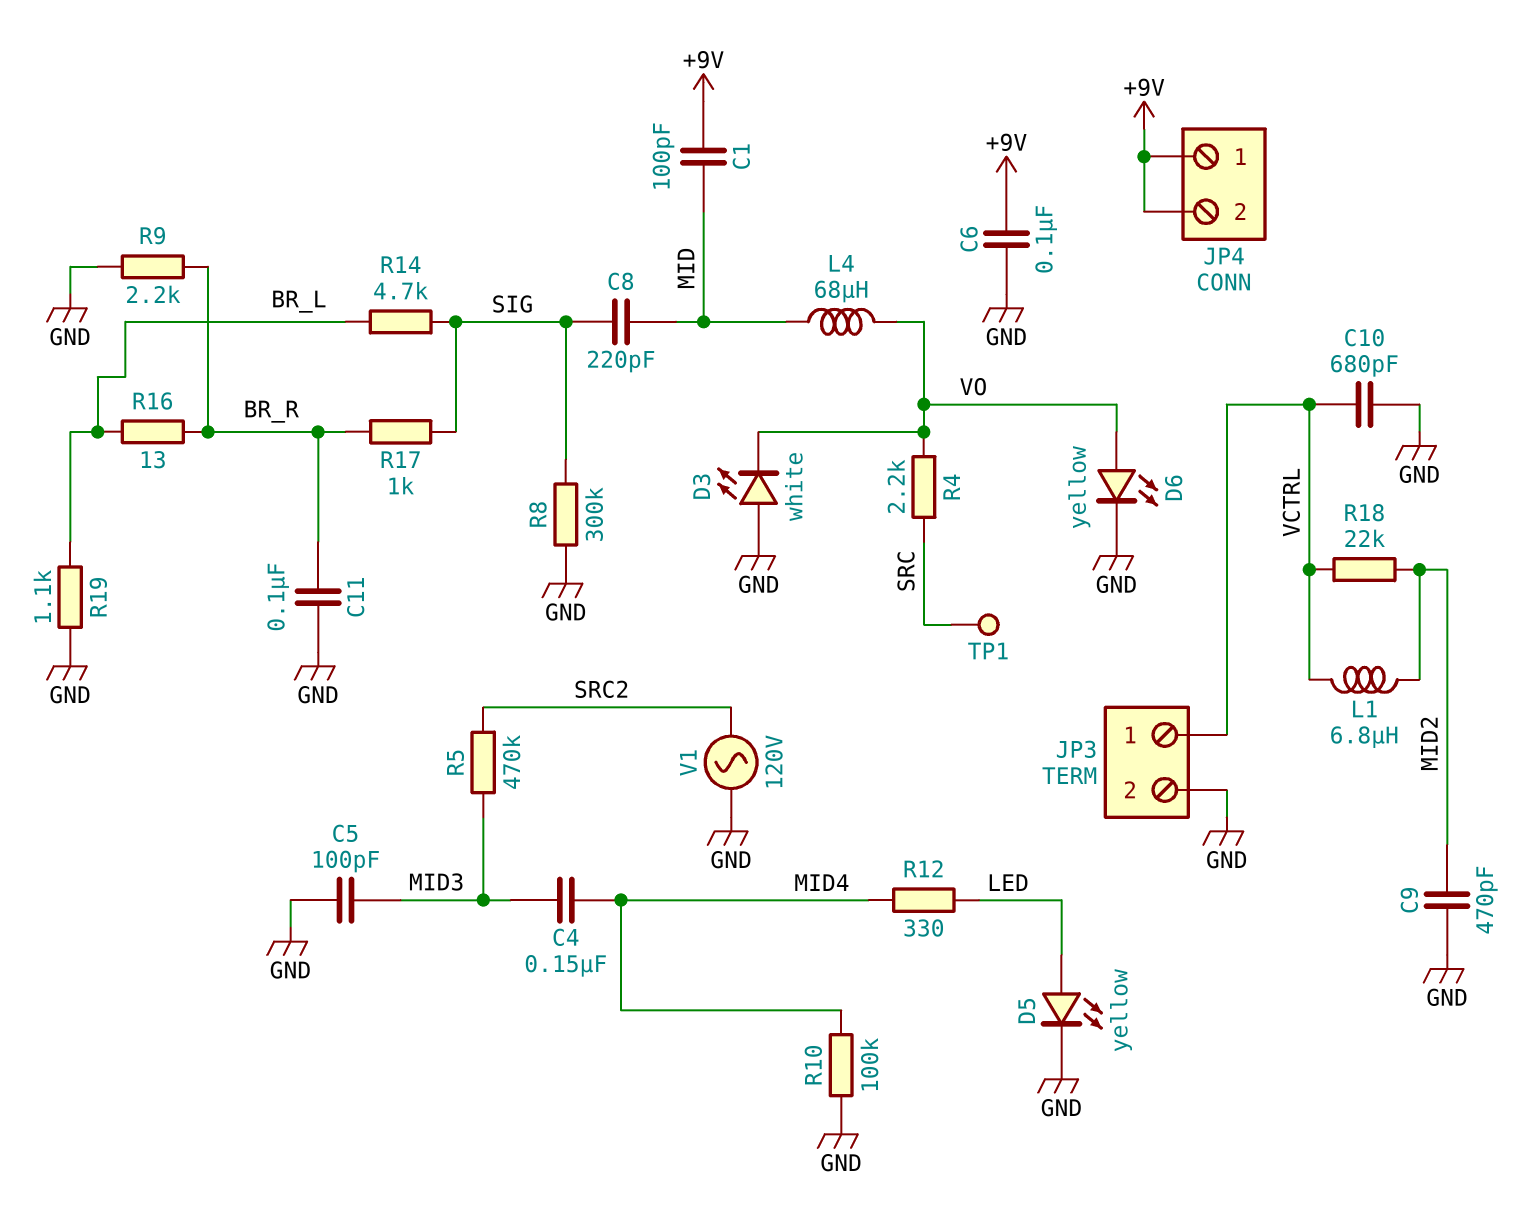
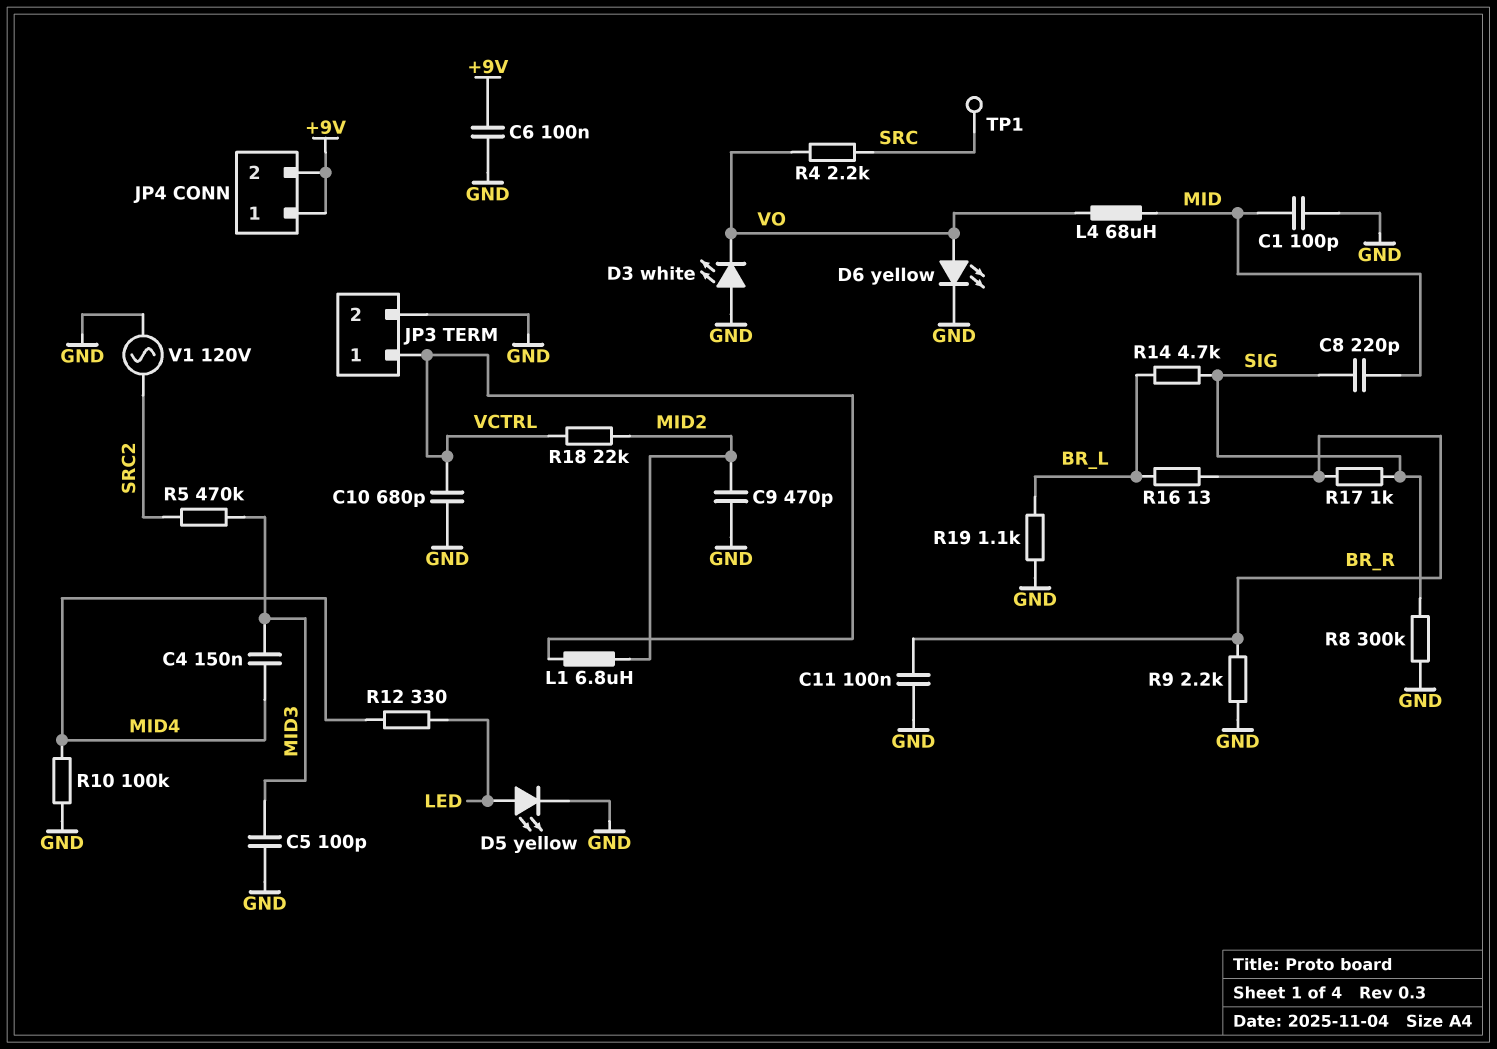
C1: 100pF (+9V, MID) -> 100pF (GND, MID)

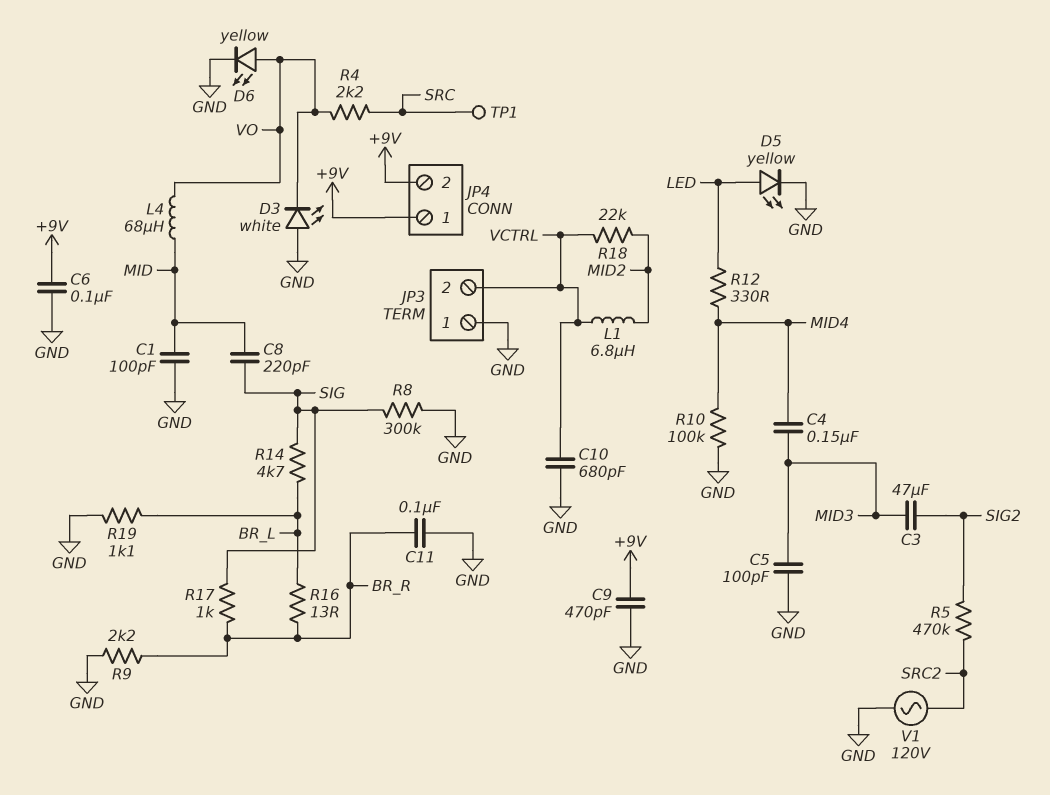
C3: none -> 47uF (MID3, SIG2)
C9: 470pF (GND, MID2) -> 470pF (+9V, GND)
JP3 pin 1: VCTRL -> GND
JP3 pin 2: GND -> VCTRL
R5: 470k (MID3, SRC2) -> 470k (SIG2, SRC2)

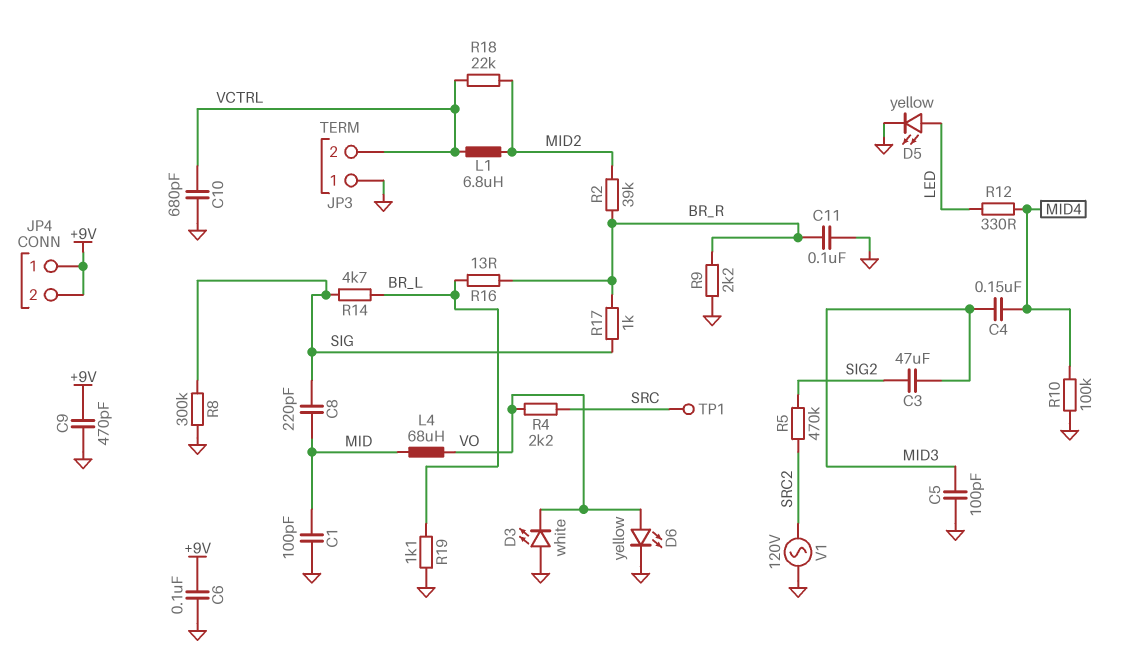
R2: none -> 39k (BR_R, MID2)

